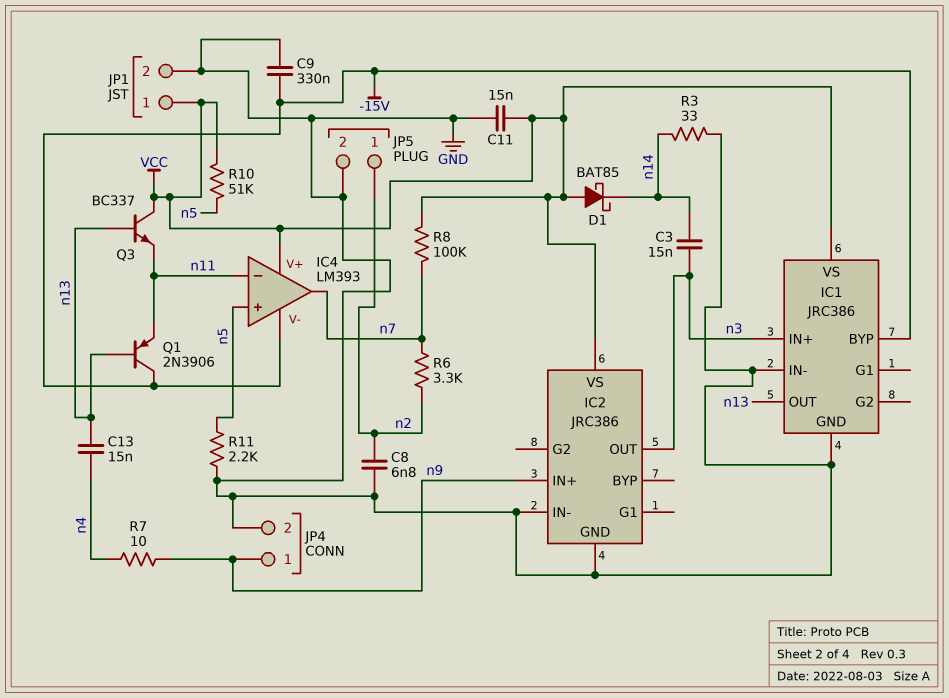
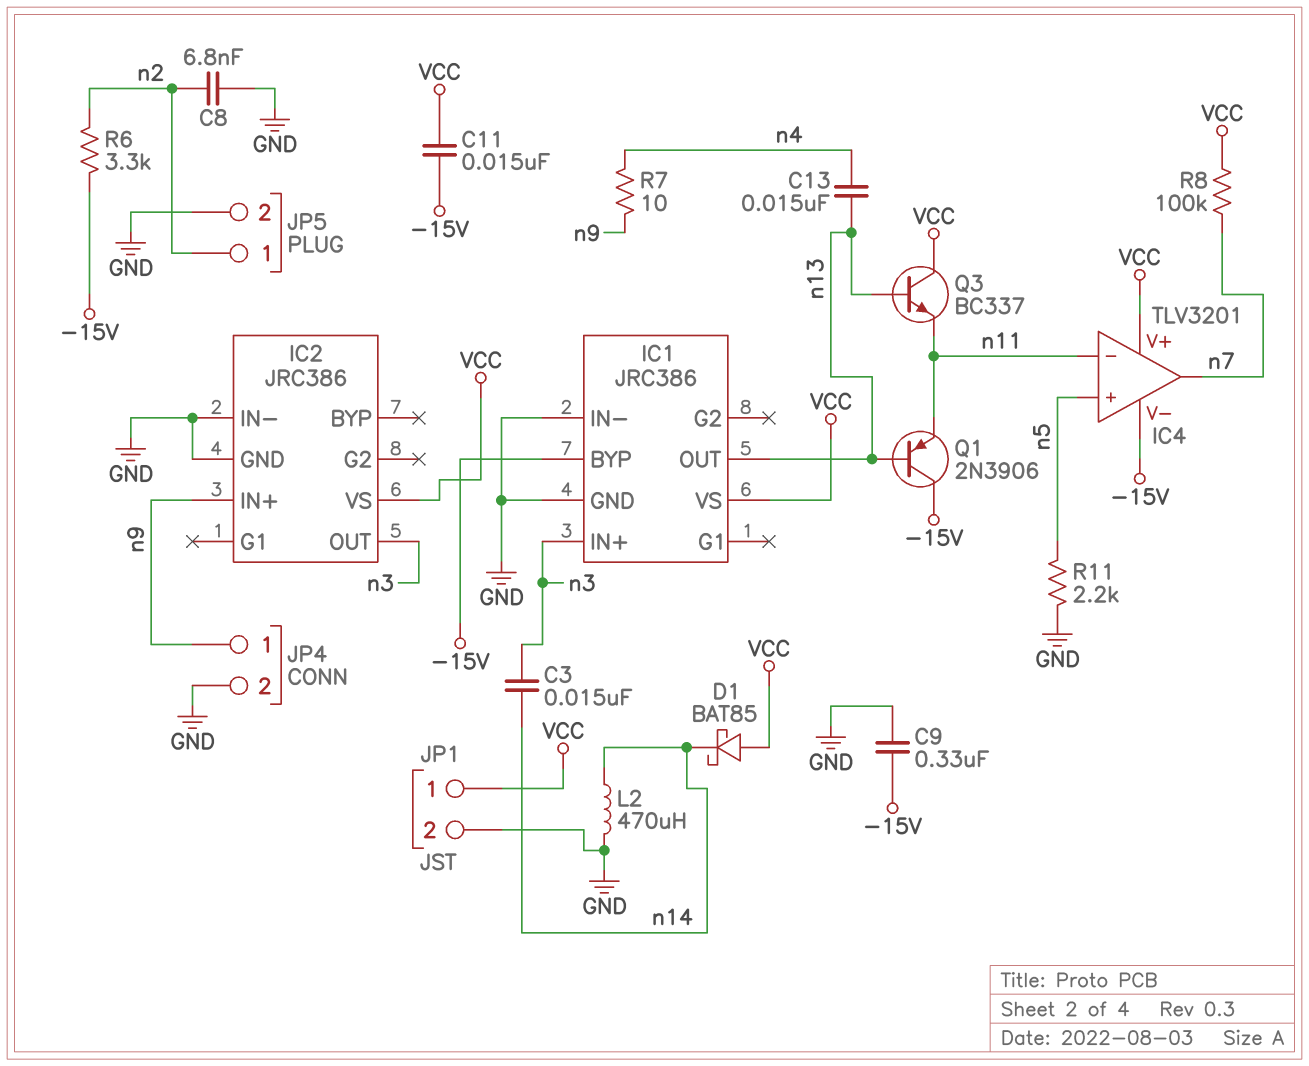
C11: 15nF (GND, VCC) -> 15nF (-15V, VCC)
IC4: LM393 -> TLV3201
L2: none -> 470uH (GND, n14)
R3: 33 (GND, n14) -> none
R6: 3.3k (n2, n7) -> 3.3k (-15V, n2)
R10: 51k (VCC, n5) -> none

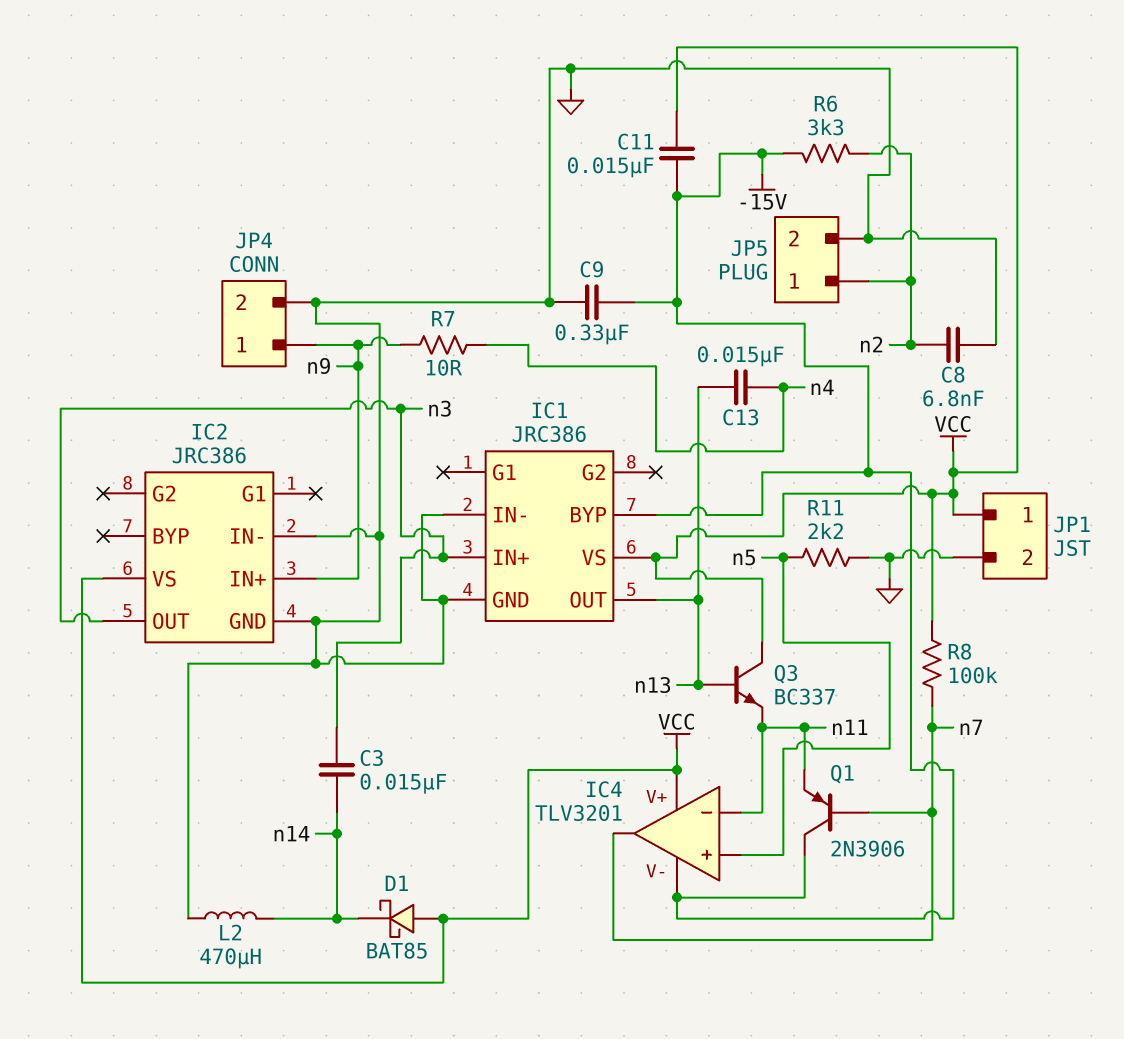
Q1: PNP 2N3906 (B n13, C -15V, E n11) -> PNP 2N3906 (B n7, C -15V, E n11)

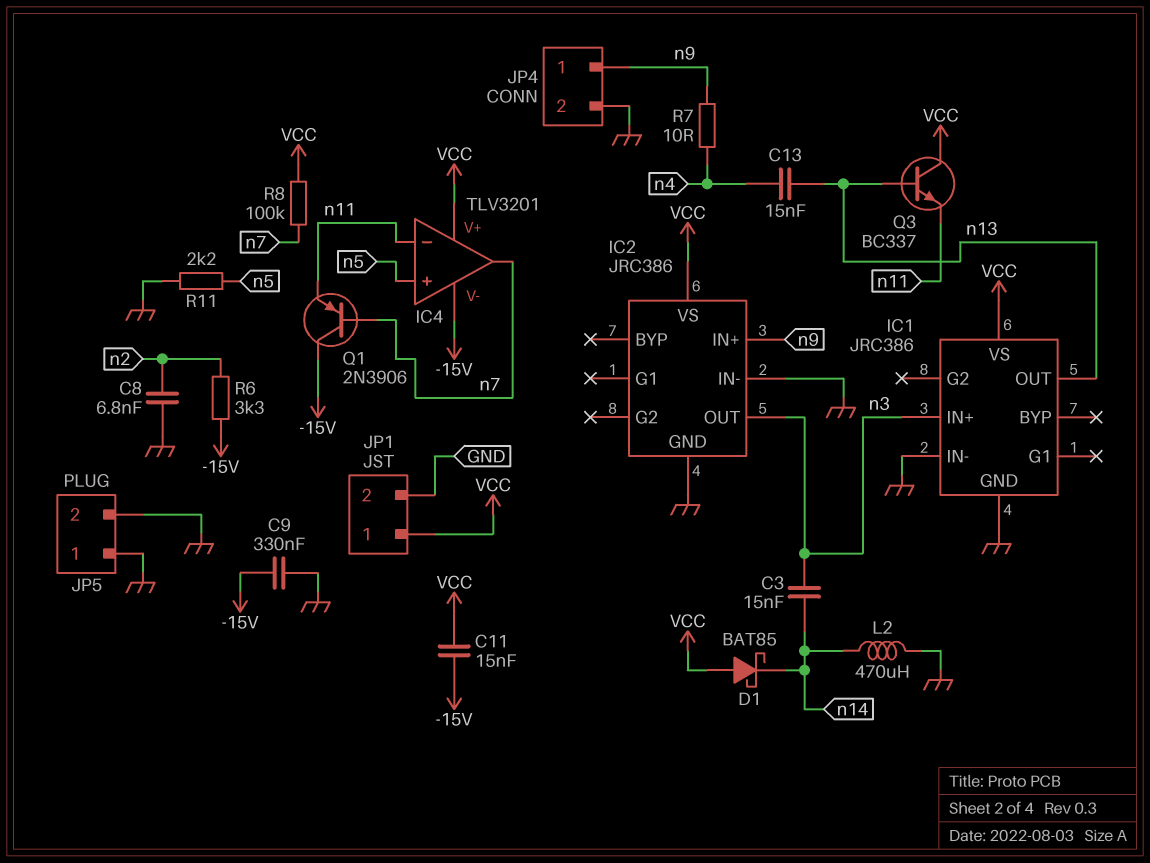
IC1 pin BYP: -15V -> none
JP5 pin 1: n2 -> GND

